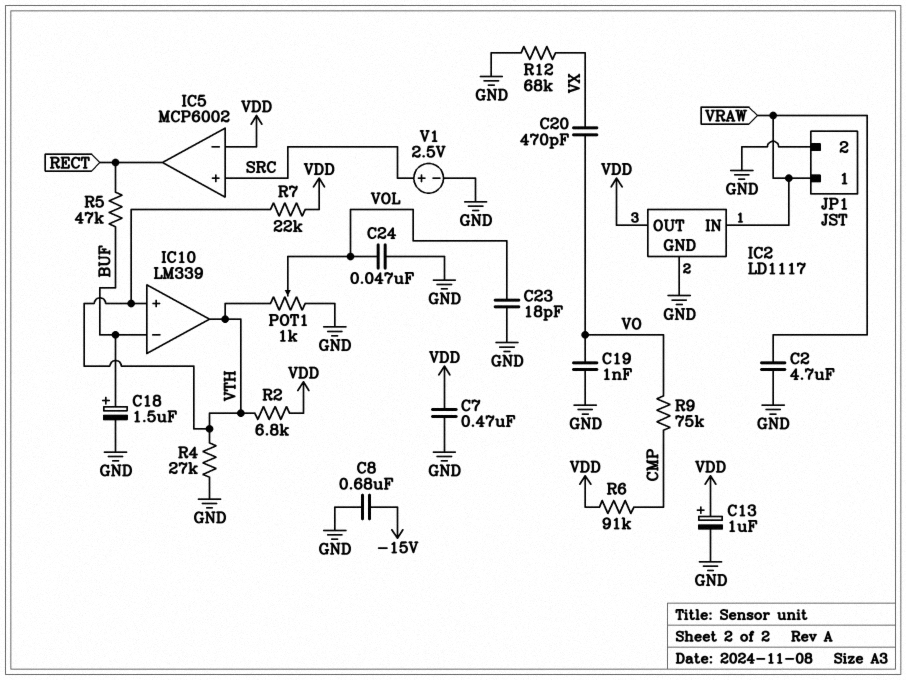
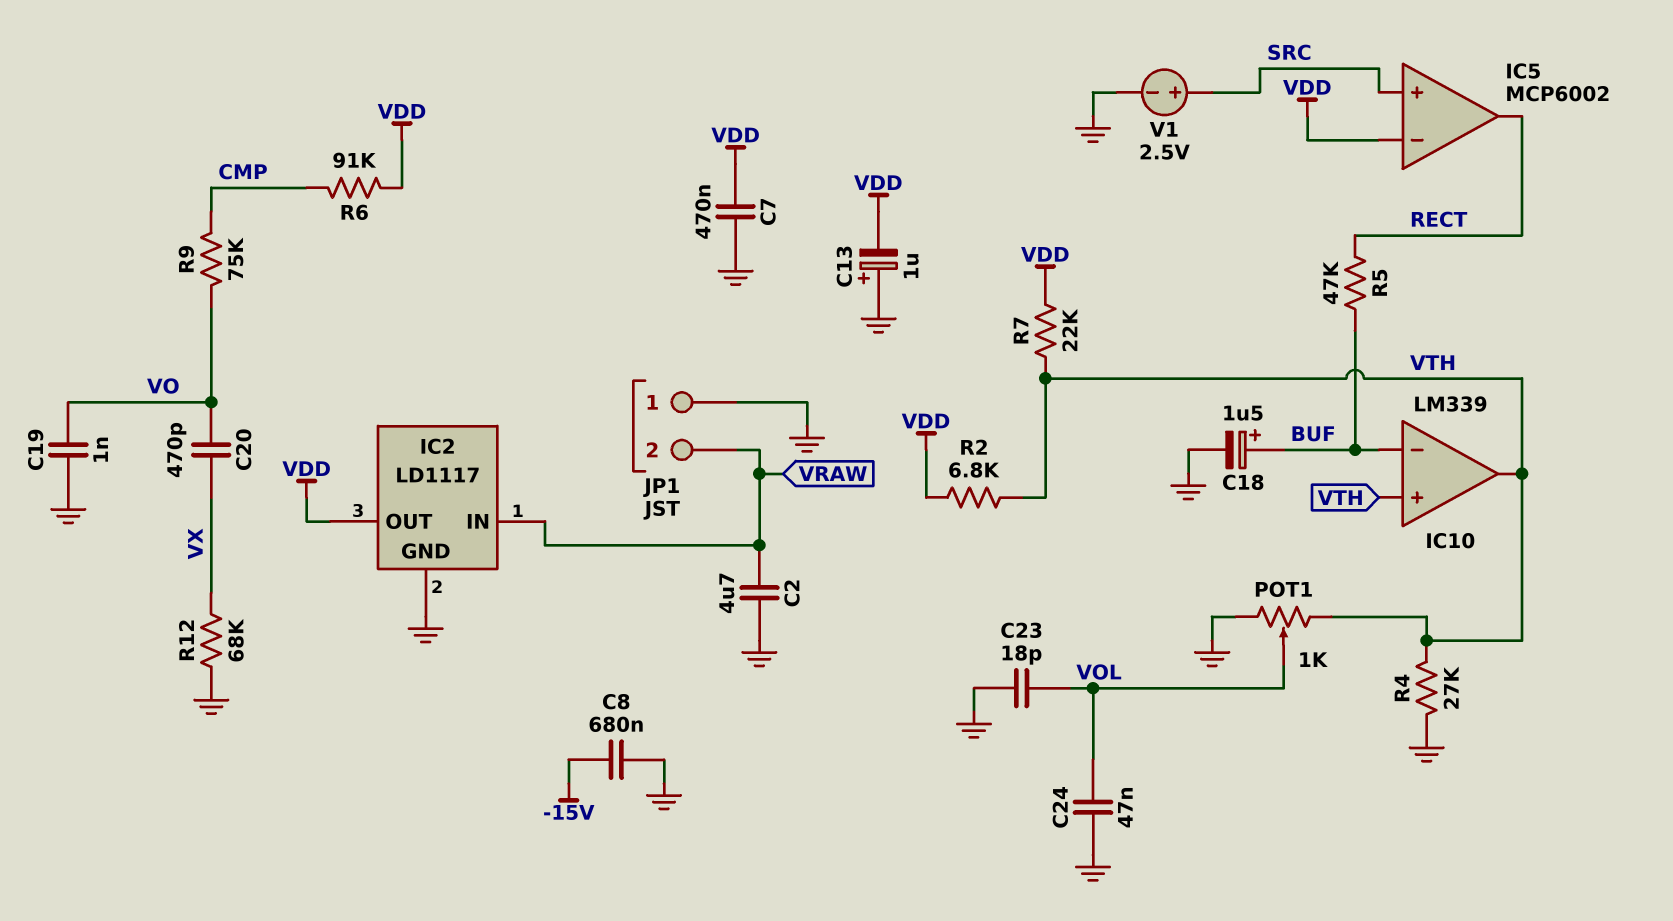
C13: 1uF (plus VDD, minus GND) -> 1uF (plus GND, minus VDD)
JP1 pin 1: VRAW -> GND
JP1 pin 2: GND -> VRAW

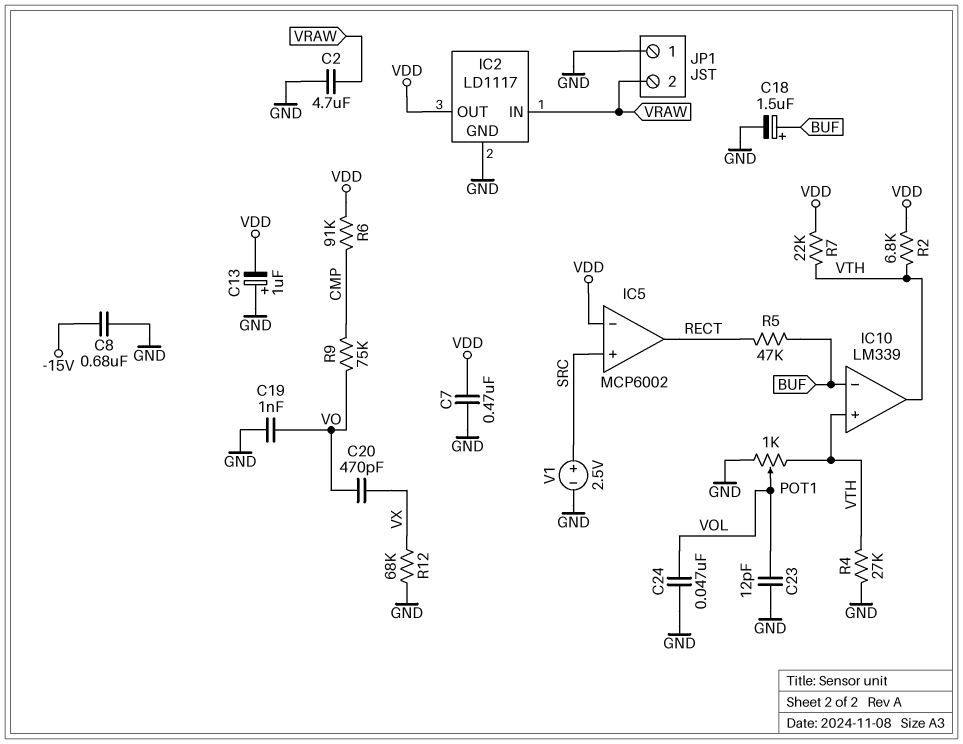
C23: 18pF (GND, VOL) -> 12pF (GND, VOL)

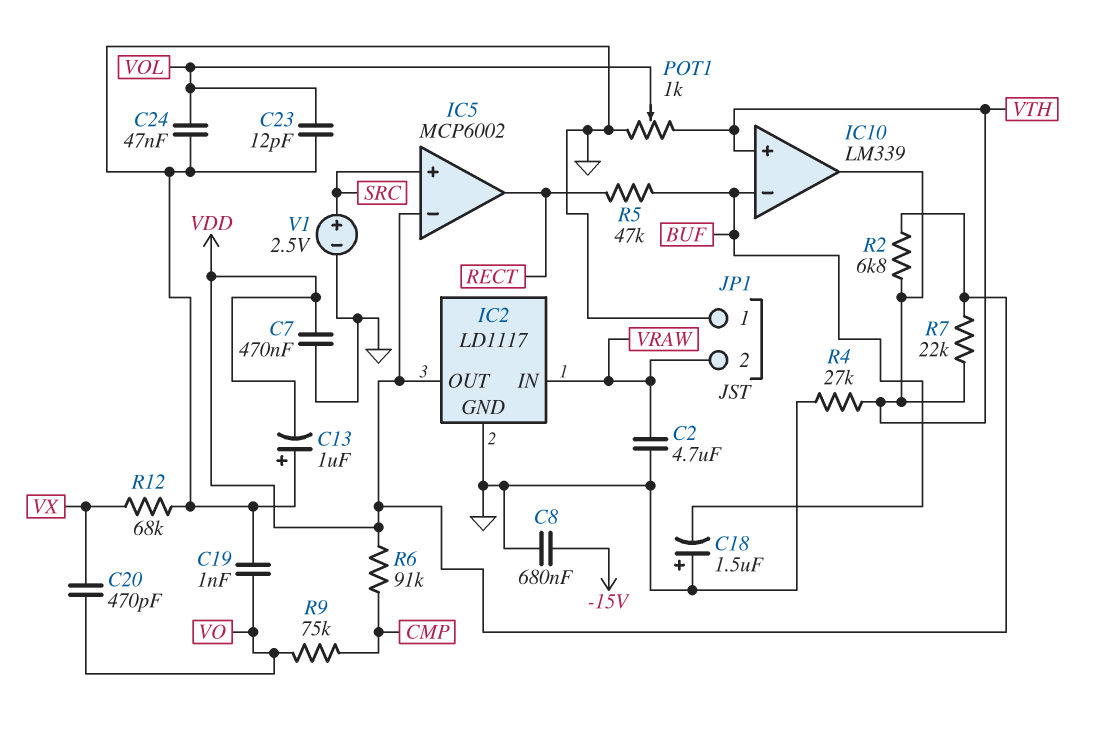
C18: 1.5uF (plus BUF, minus GND) -> 1.5uF (plus GND, minus BUF)

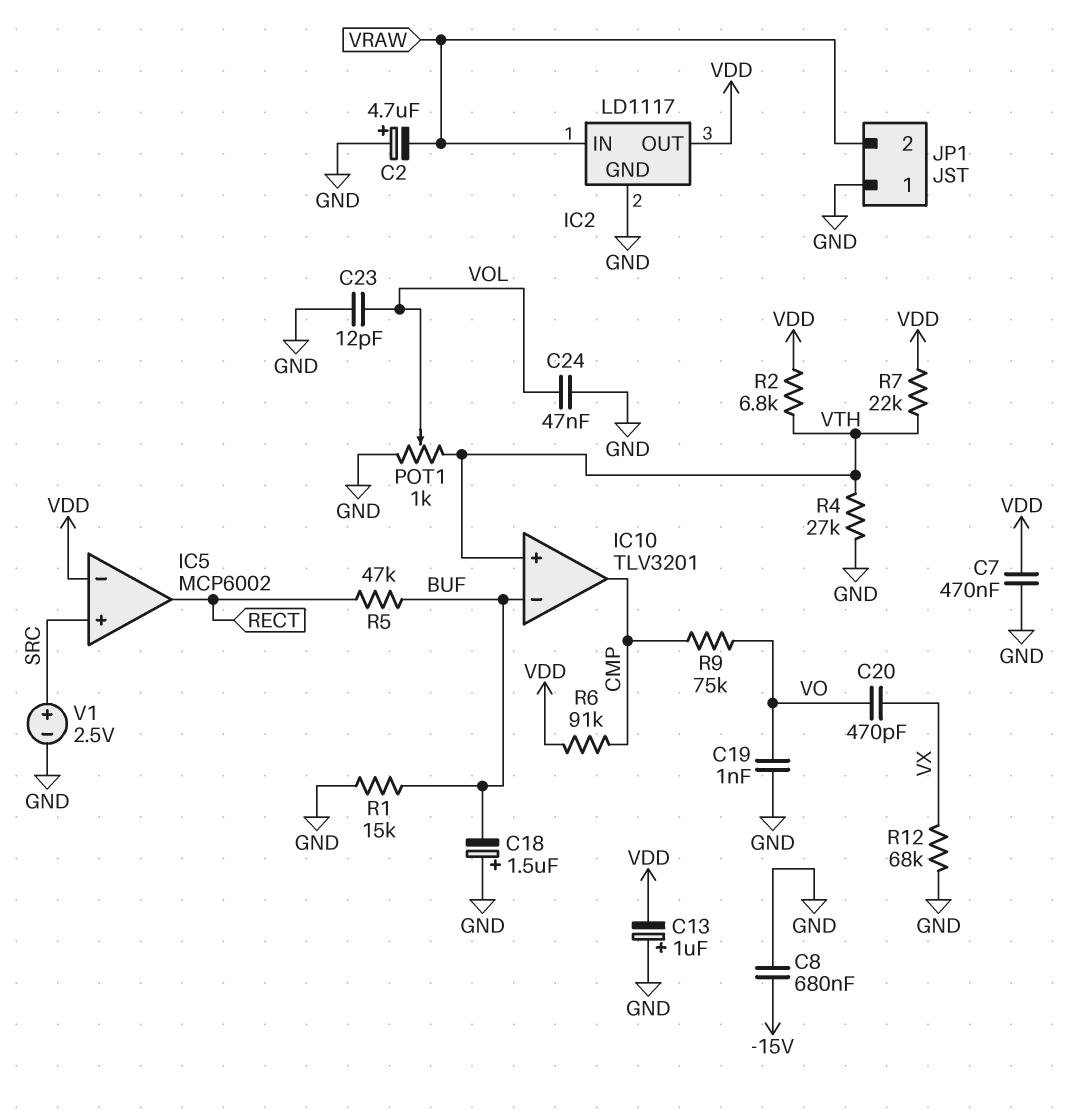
C2: 4.7uF (GND, VRAW) -> 4.7uF (plus GND, minus VRAW)
IC10: LM339 -> TLV3201
IC10 pin out: VTH -> CMP
R1: none -> 15k (BUF, GND)

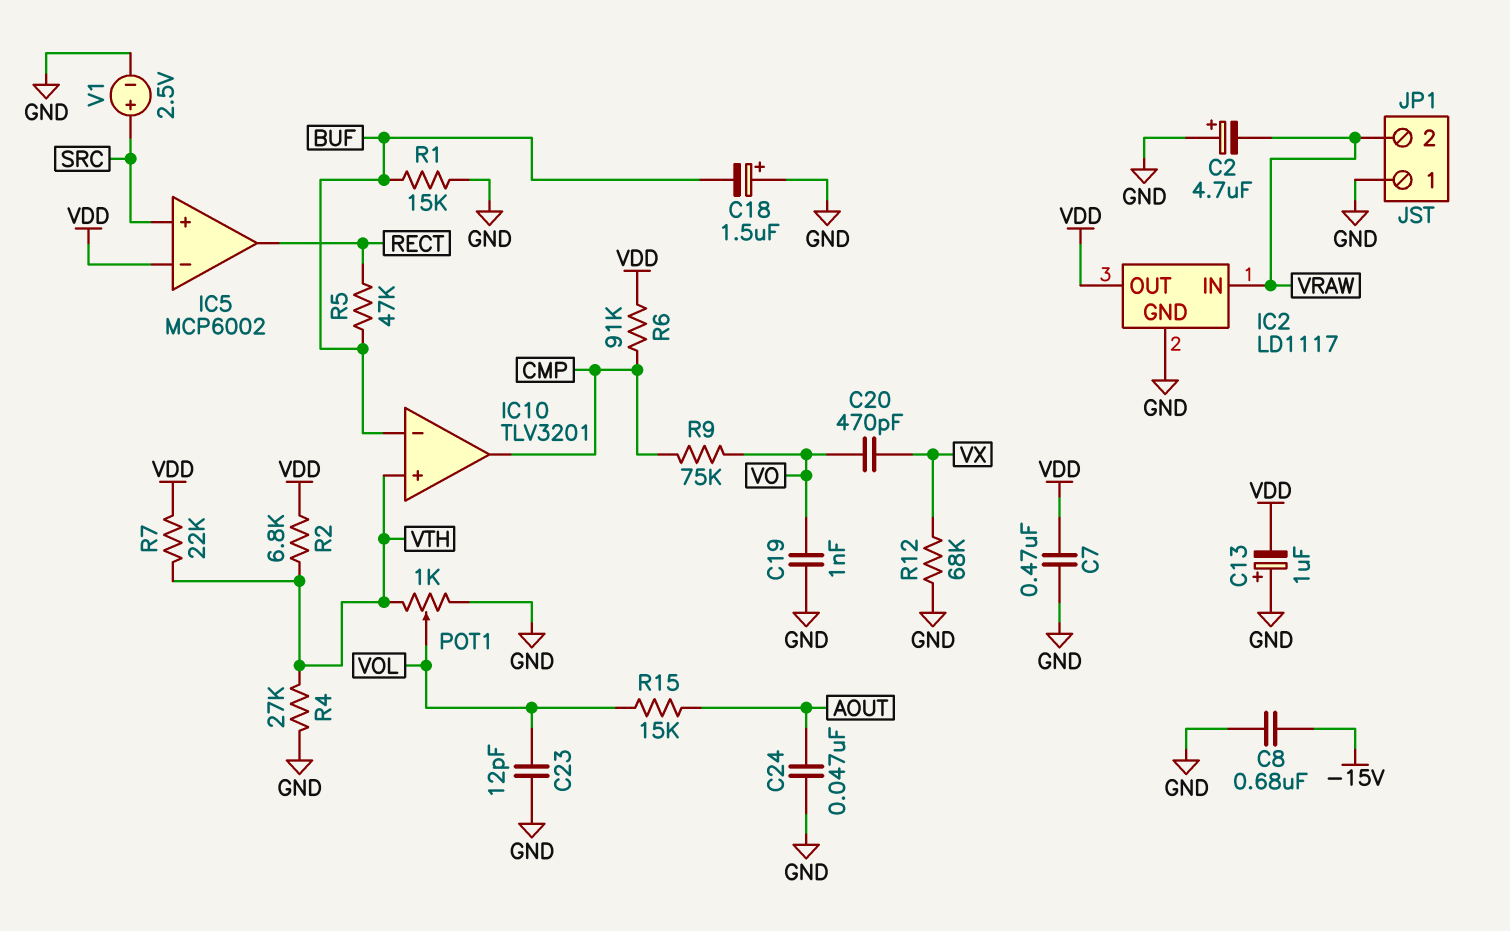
C24: 47nF (GND, VOL) -> 47nF (AOUT, GND)
R15: none -> 15k (AOUT, VOL)

